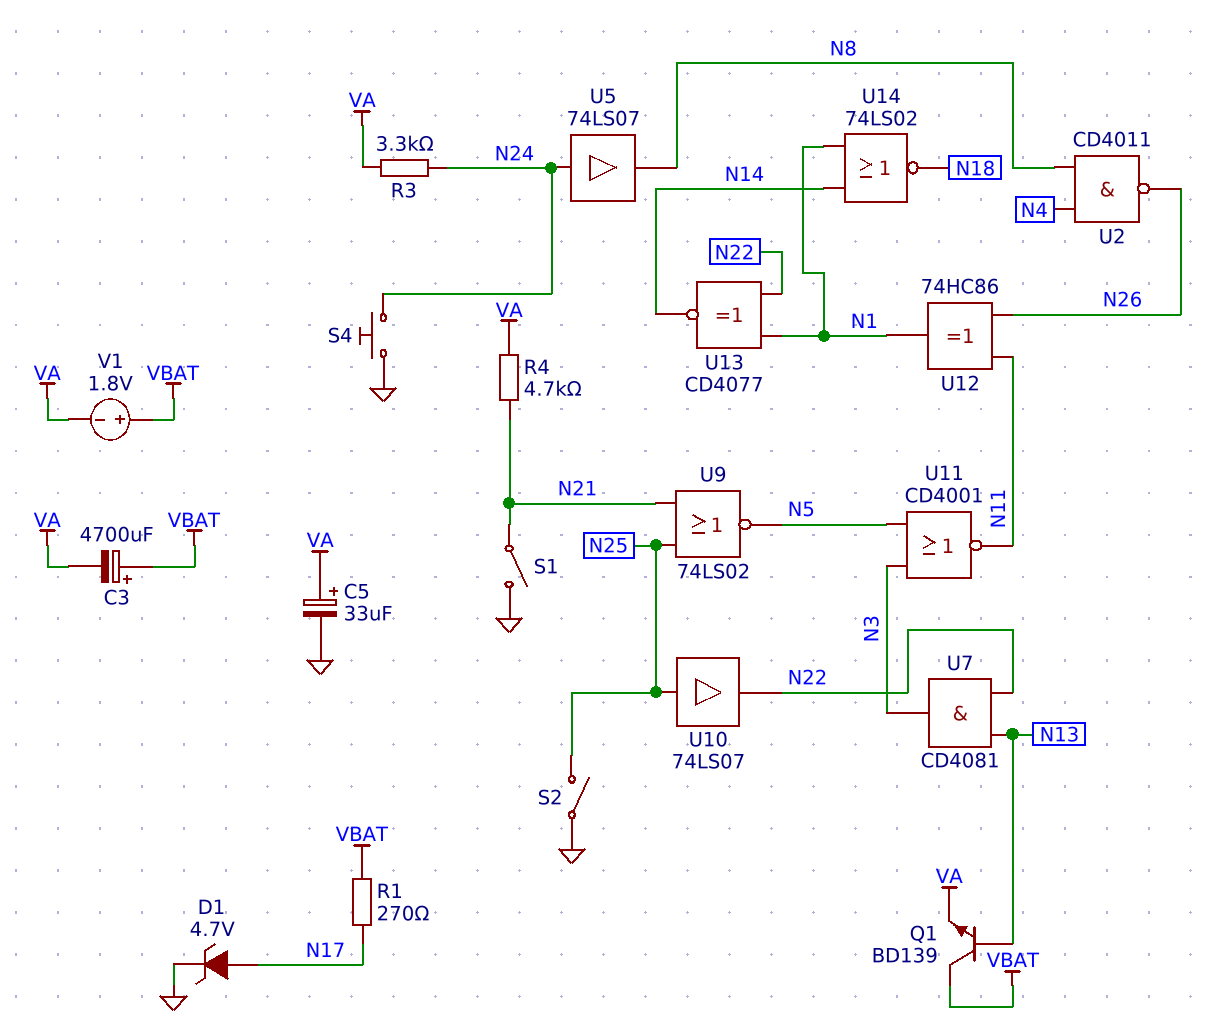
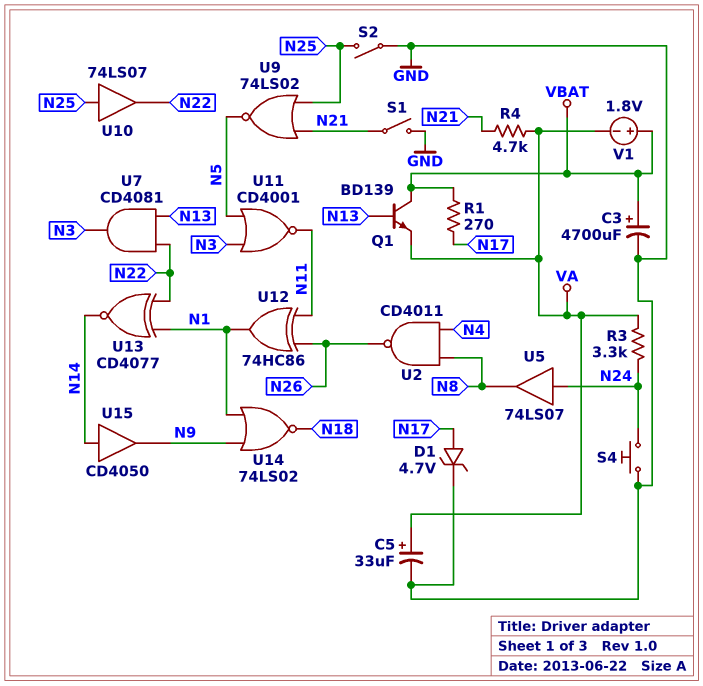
C3: 4700uF (plus VBAT, minus VA) -> 4700uF (plus VBAT, minus GND)
U14: NOR 74LS02 (in N1, in N14, out N18) -> NOR 74LS02 (in N1, in N9, out N18)
U15: none -> buffer CD4050 (in N14, out N9)

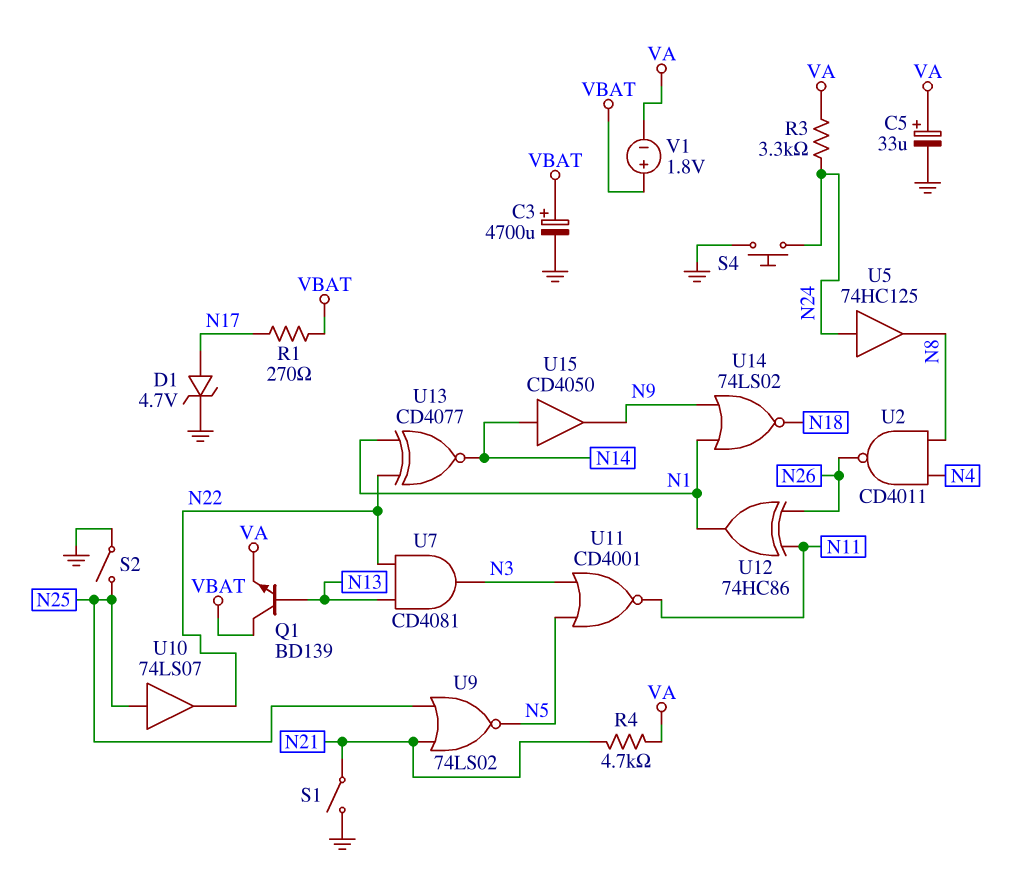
U5: buffer 74LS07 (in N24, out N8) -> buffer 74HC125 (in N24, out N8)

